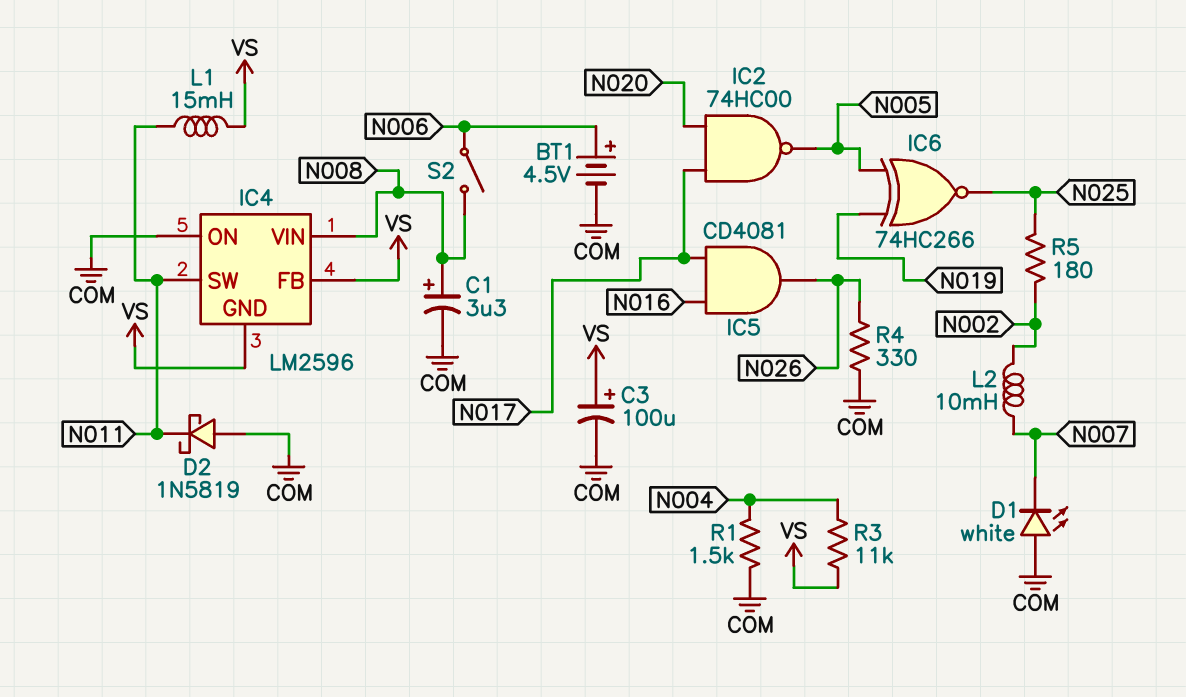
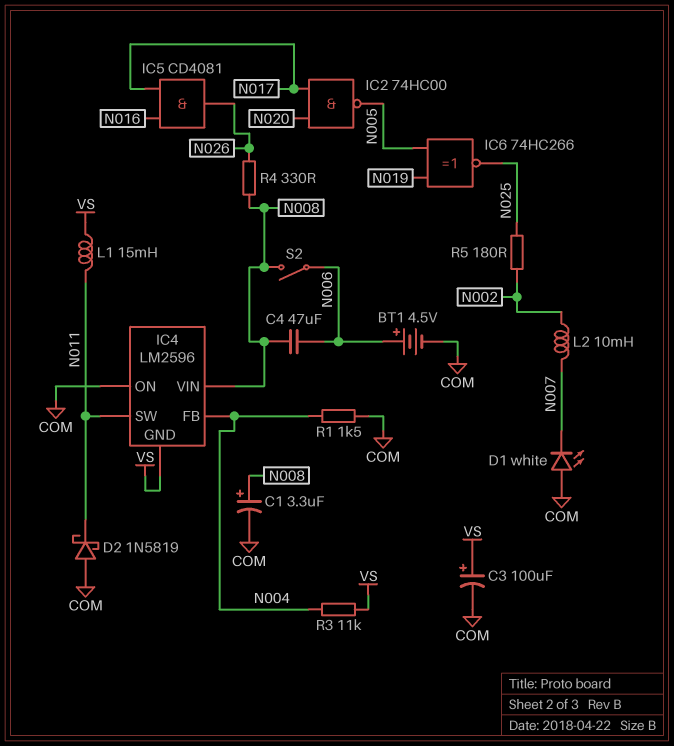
C4: none -> 47uF (N006, N008)
IC4 pin FB: VS -> N004
R4: 330 (COM, N026) -> 330 (N008, N026)

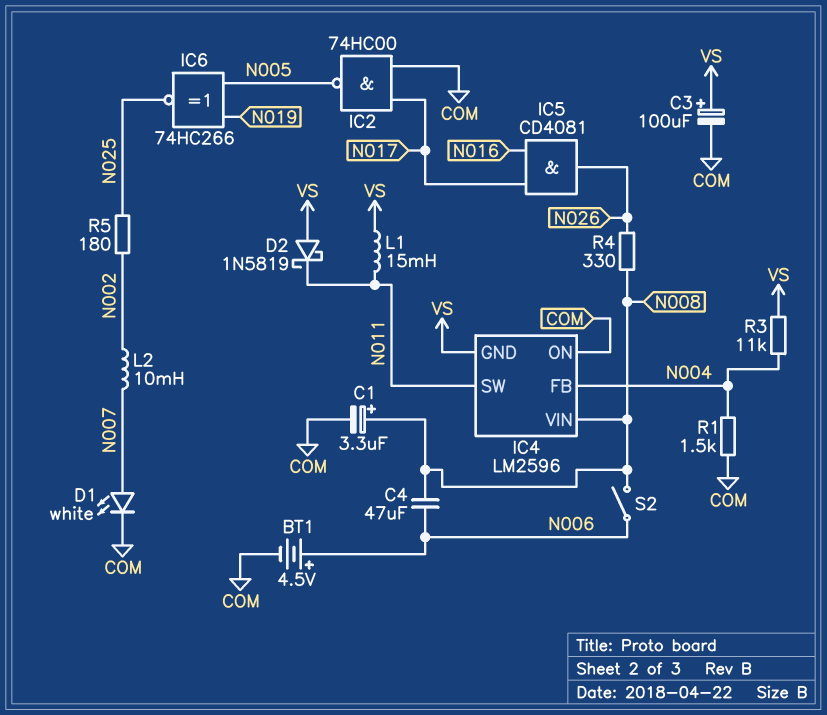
D1: LED white (A COM, K N007) -> LED white (A N007, K COM)
D2: schottky 1N5819 (A COM, K N011) -> schottky 1N5819 (A VS, K N011)
IC2: NAND 74HC00 (in N017, in N020, out N005) -> NAND 74HC00 (in COM, in N017, out N005)

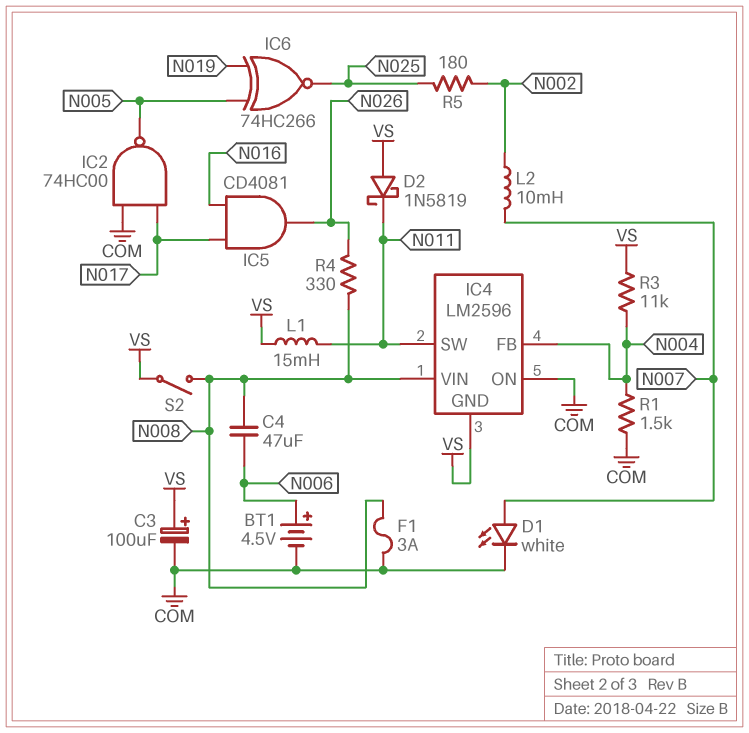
C1: 3.3uF (plus N008, minus COM) -> none
F1: none -> 3A (COM, N008)
S2: switch (N006, N008) -> switch (N008, VS)

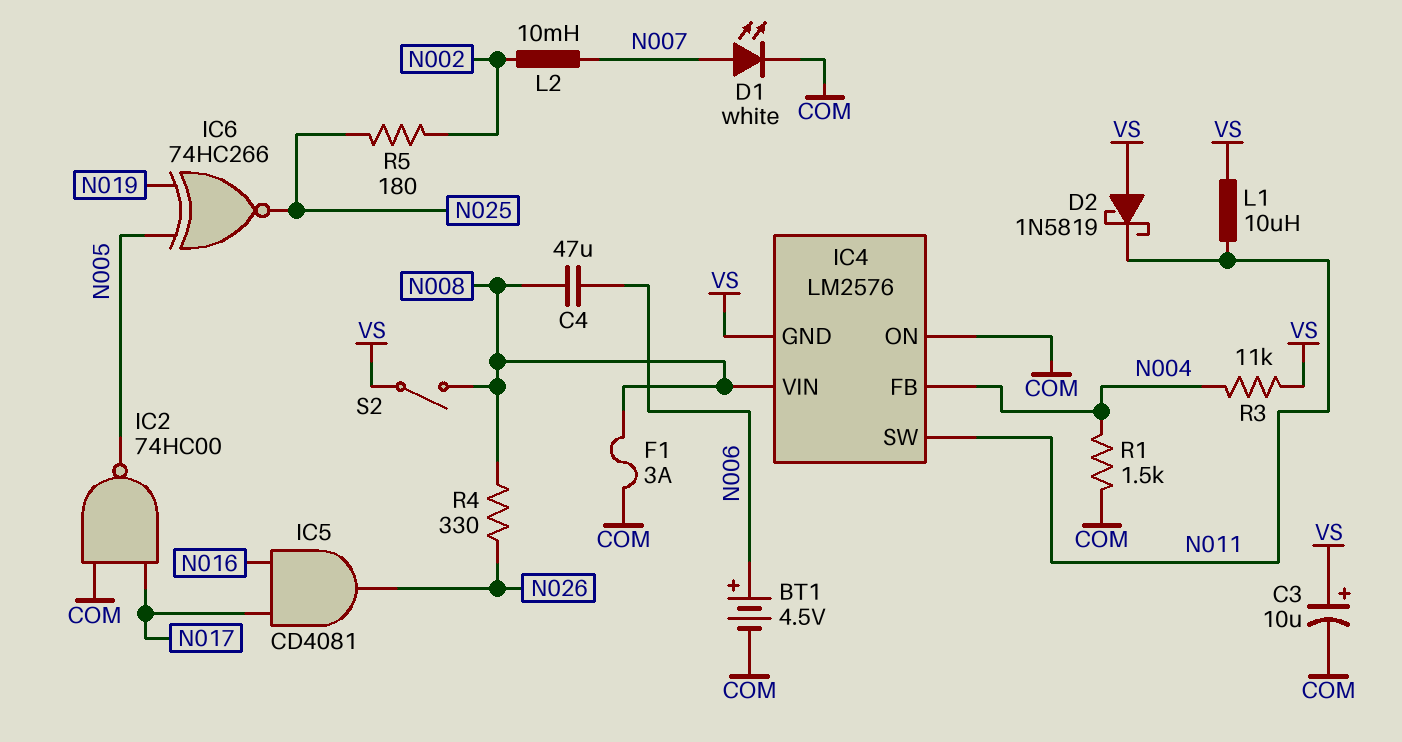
C3: 100uF (plus VS, minus COM) -> 10uF (plus VS, minus COM)
IC4: LM2596 -> LM2576
L1: 15mH (N011, VS) -> 10uH (N011, VS)

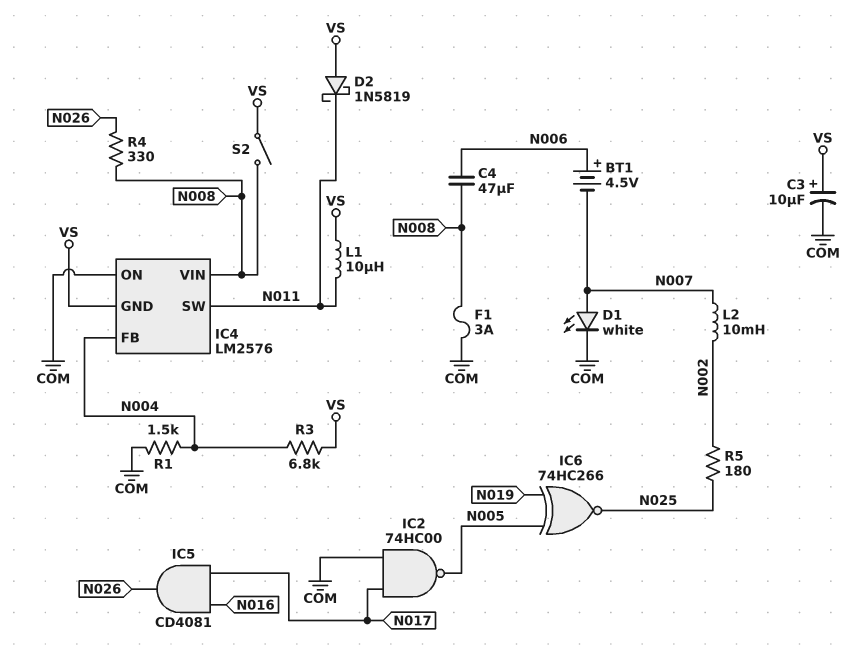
BT1: 4.5V (plus N006, minus COM) -> 4.5V (plus N006, minus N007)
R3: 11k (N004, VS) -> 6.8k (N004, VS)

